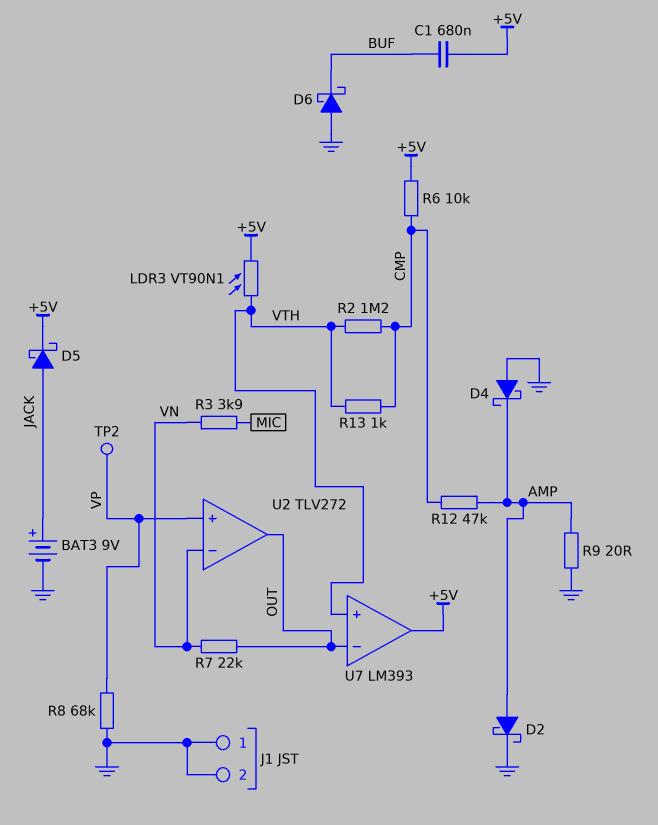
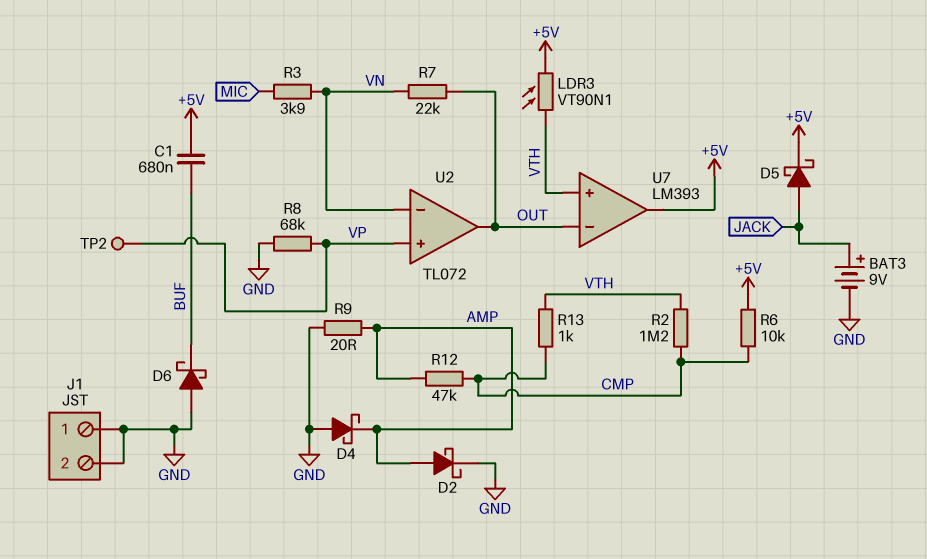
U2: TLV272 -> TL072

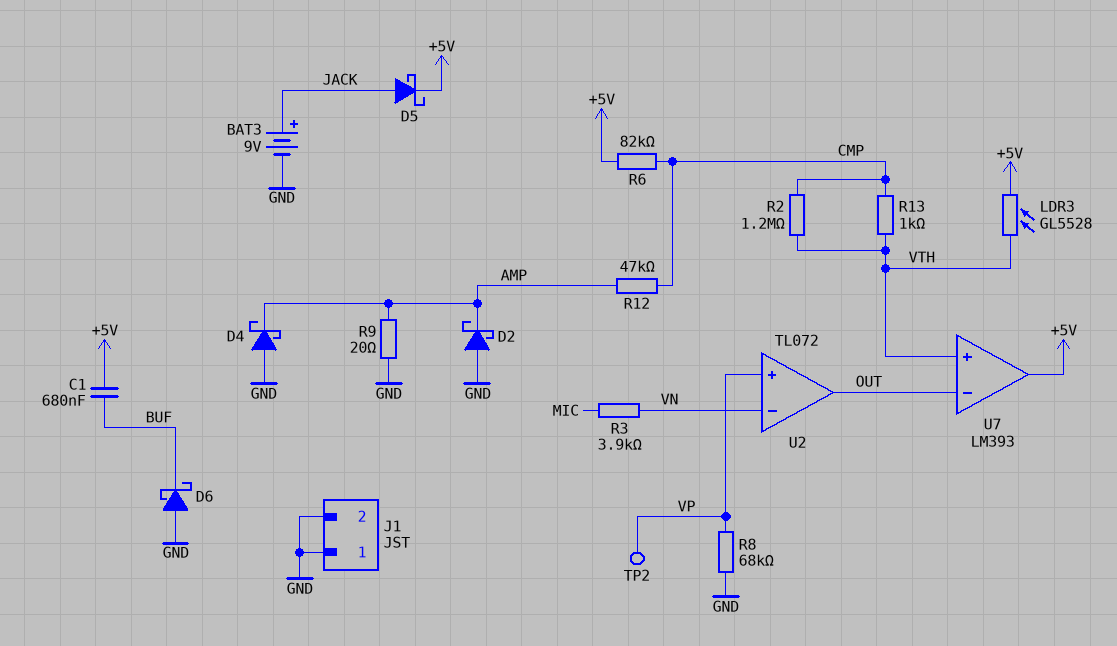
D2: schottky (A AMP, K GND) -> schottky (A GND, K AMP)
LDR3: VT90N1 (+5V, VTH) -> GL5528 (+5V, VTH)
R6: 10k (+5V, CMP) -> 82k (+5V, CMP)
R7: 22k (OUT, VN) -> none

